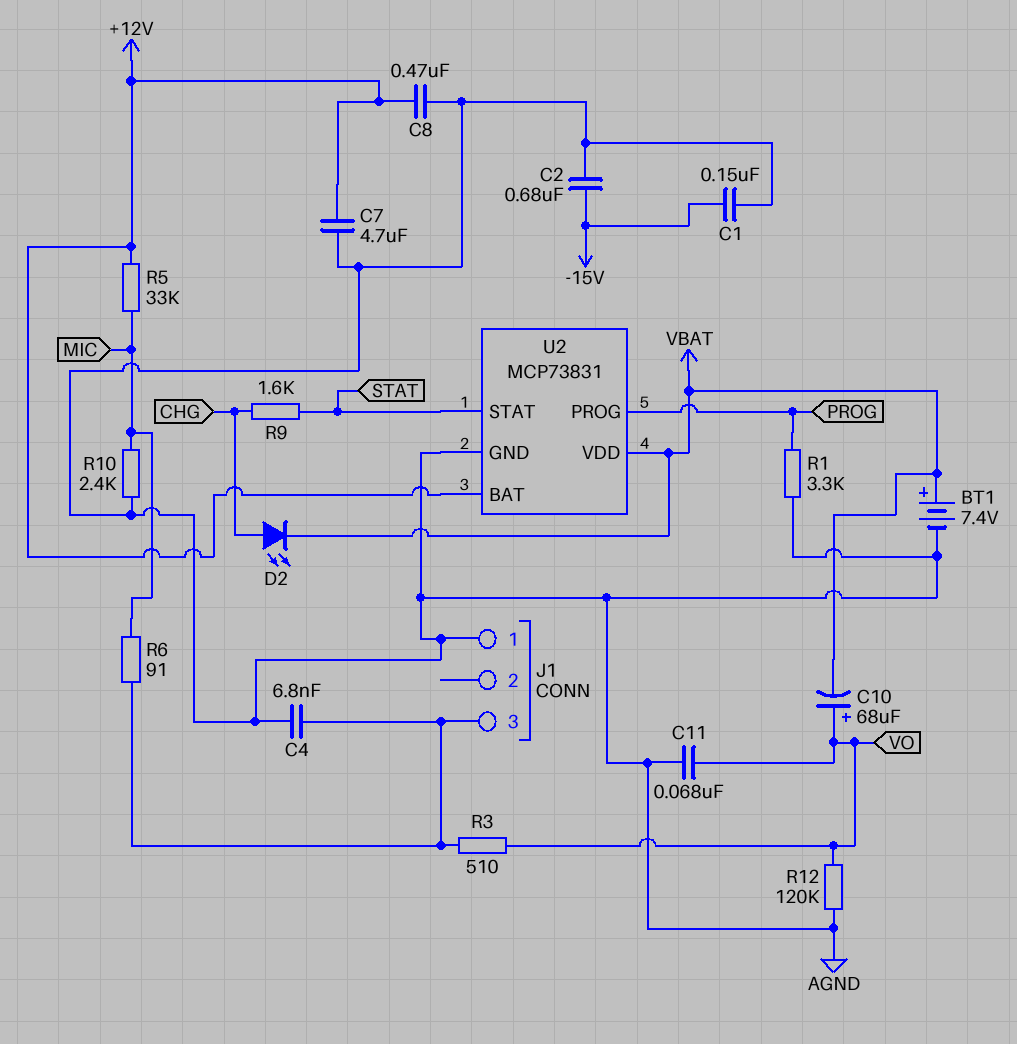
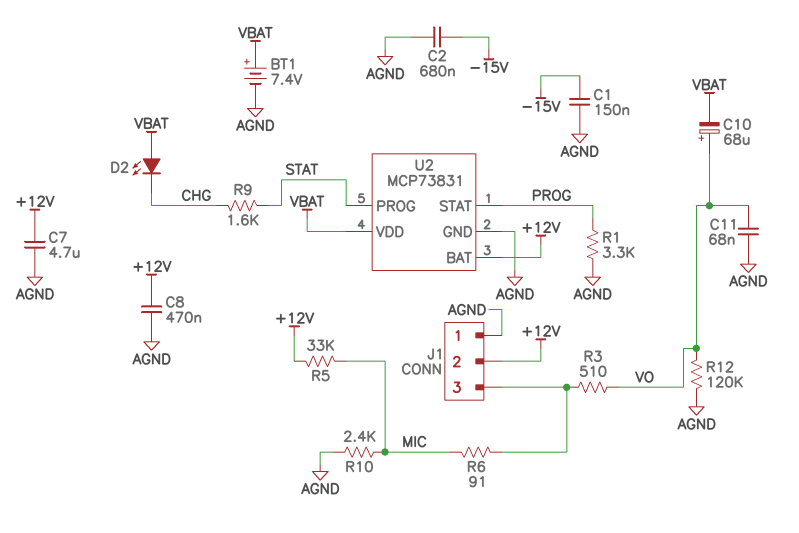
C4: 6.8nF (AGND, J1/3) -> none
D2: LED (A CHG, K VBAT) -> LED (A VBAT, K CHG)
J1 pin 2: none -> +12V
U2 pin PROG: PROG -> STAT
U2 pin STAT: STAT -> PROG

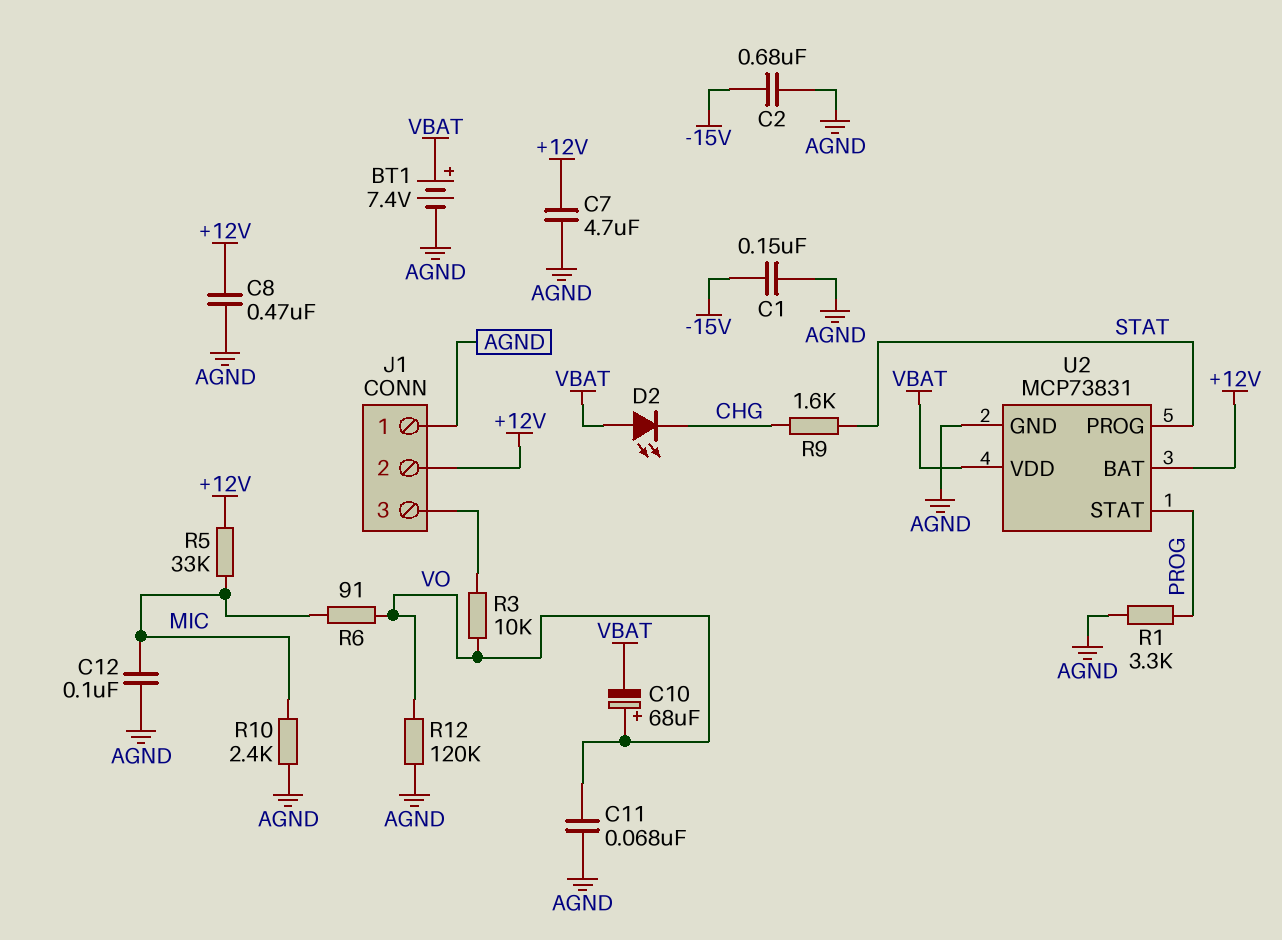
C12: none -> 100nF (AGND, MIC)
R3: 510 (J1/3, VO) -> 10k (J1/3, VO)
R6: 91 (J1/3, MIC) -> 91 (MIC, VO)

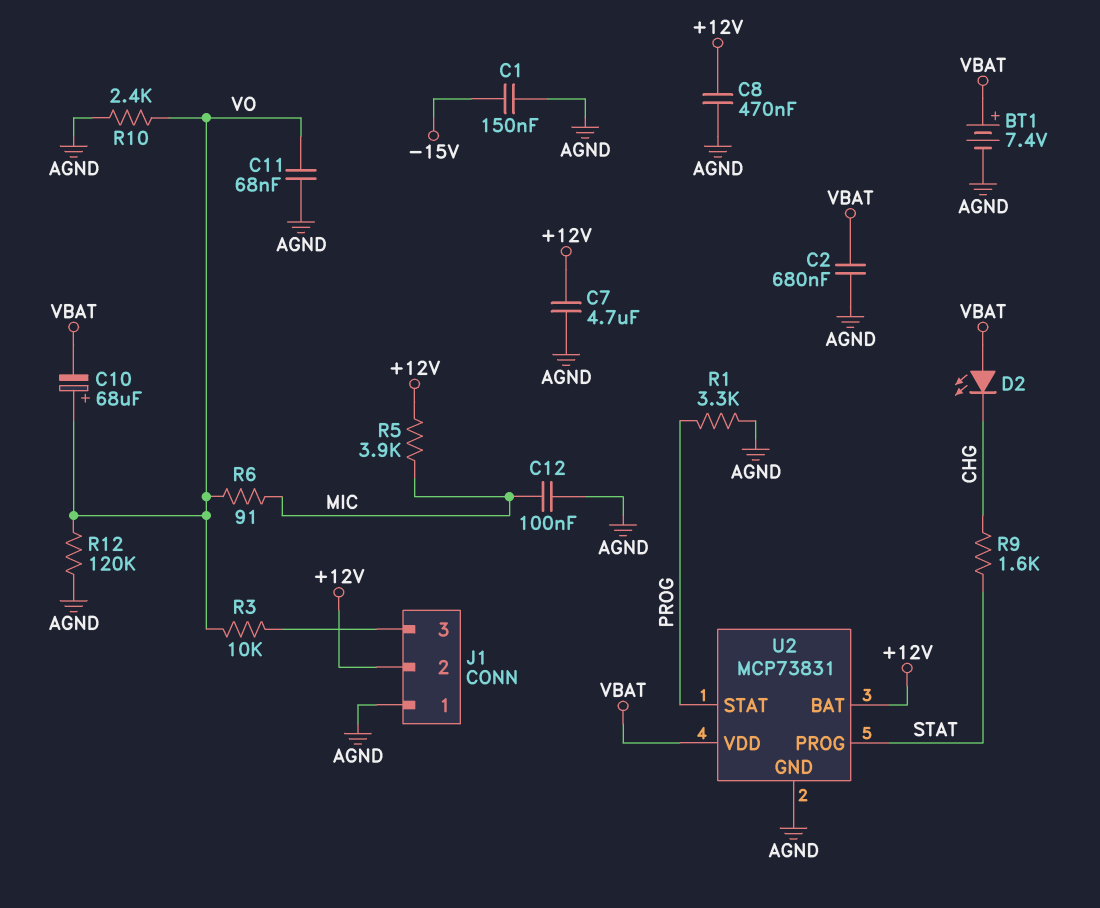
C2: 680nF (-15V, AGND) -> 680nF (AGND, VBAT)
R5: 33k (+12V, MIC) -> 3.9k (+12V, MIC)
R10: 2.4k (AGND, MIC) -> 2.4k (AGND, VO)

